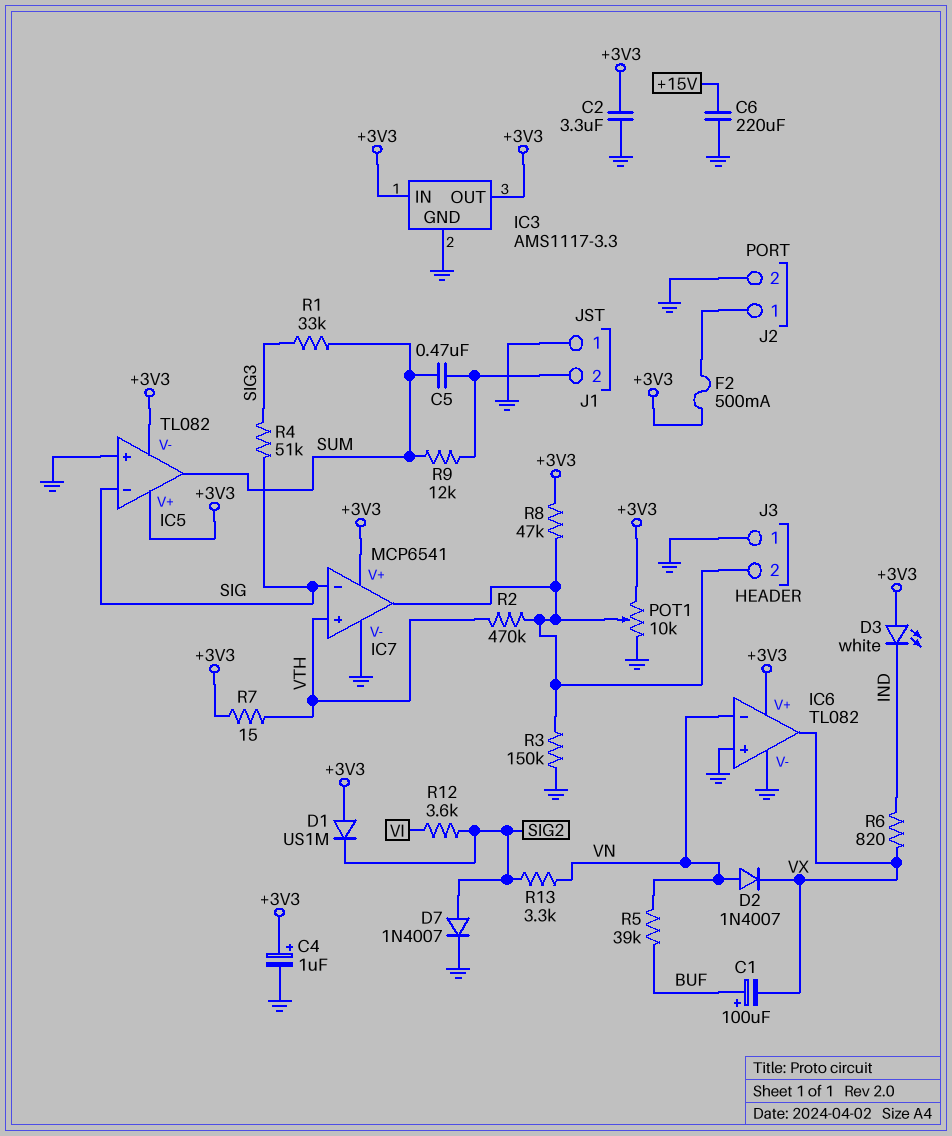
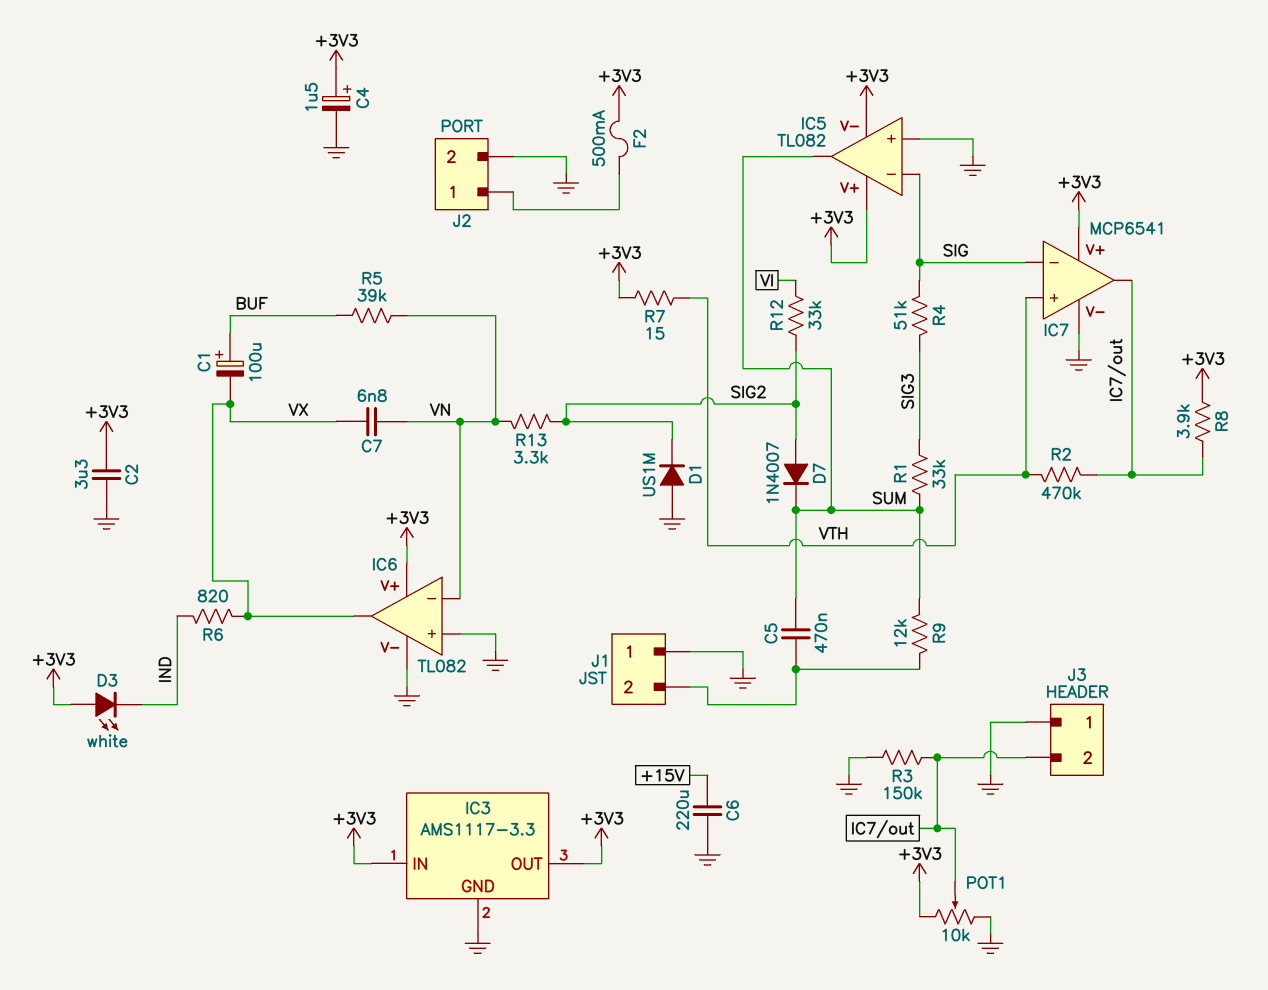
C4: 1uF (plus +3V3, minus GND) -> 1.5uF (plus +3V3, minus GND)
C7: none -> 6.8nF (VN, VX)
D1: diode US1M (A +3V3, K SIG2) -> diode US1M (A GND, K SIG2)
D2: diode 1N4007 (A VN, K VX) -> none
D7: diode 1N4007 (A SIG2, K GND) -> diode 1N4007 (A SIG2, K SUM)
R8: 47k (+3V3, IC7/out) -> 3.9k (+3V3, IC7/out)
R12: 3.6k (SIG2, VI) -> 33k (SIG2, VI)

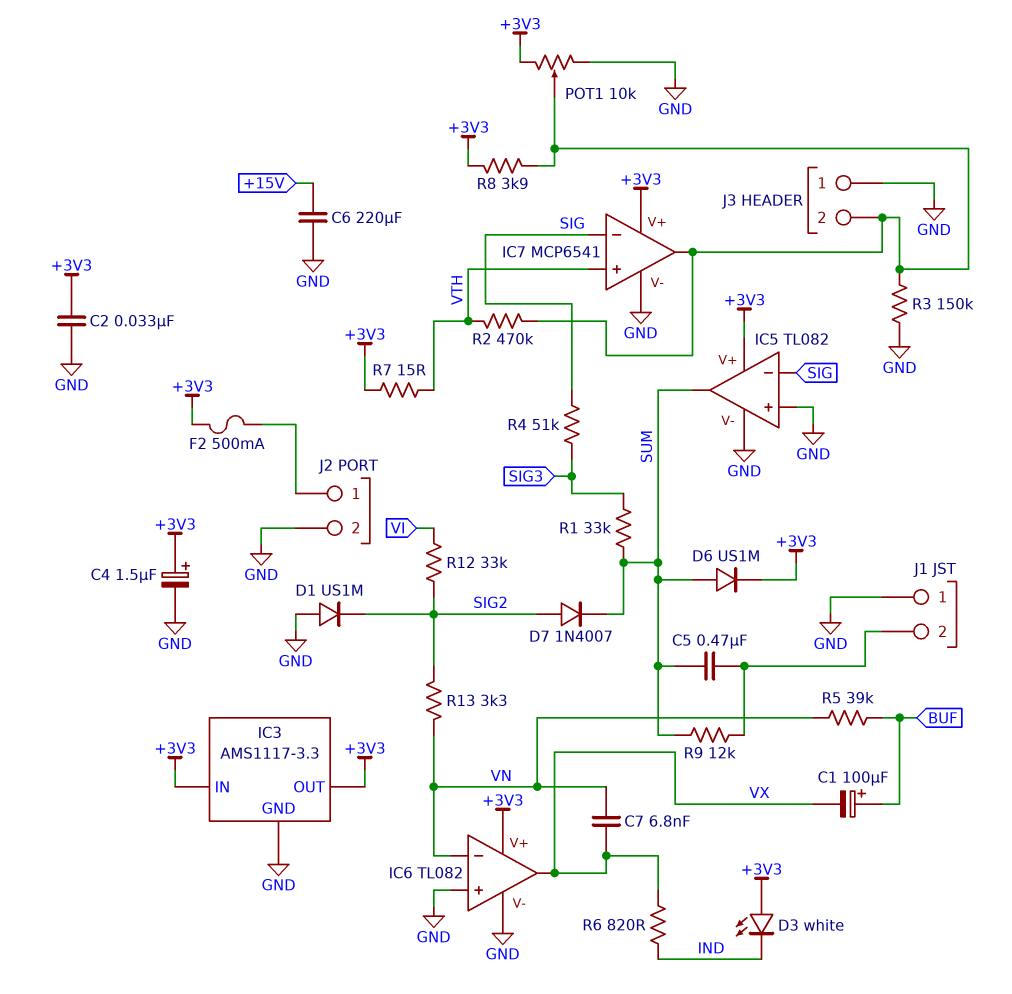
C2: 3.3uF (+3V3, GND) -> 33nF (+3V3, GND)
D6: none -> diode US1M (A SUM, K +3V3)
IC5 pin V-: +3V3 -> GND

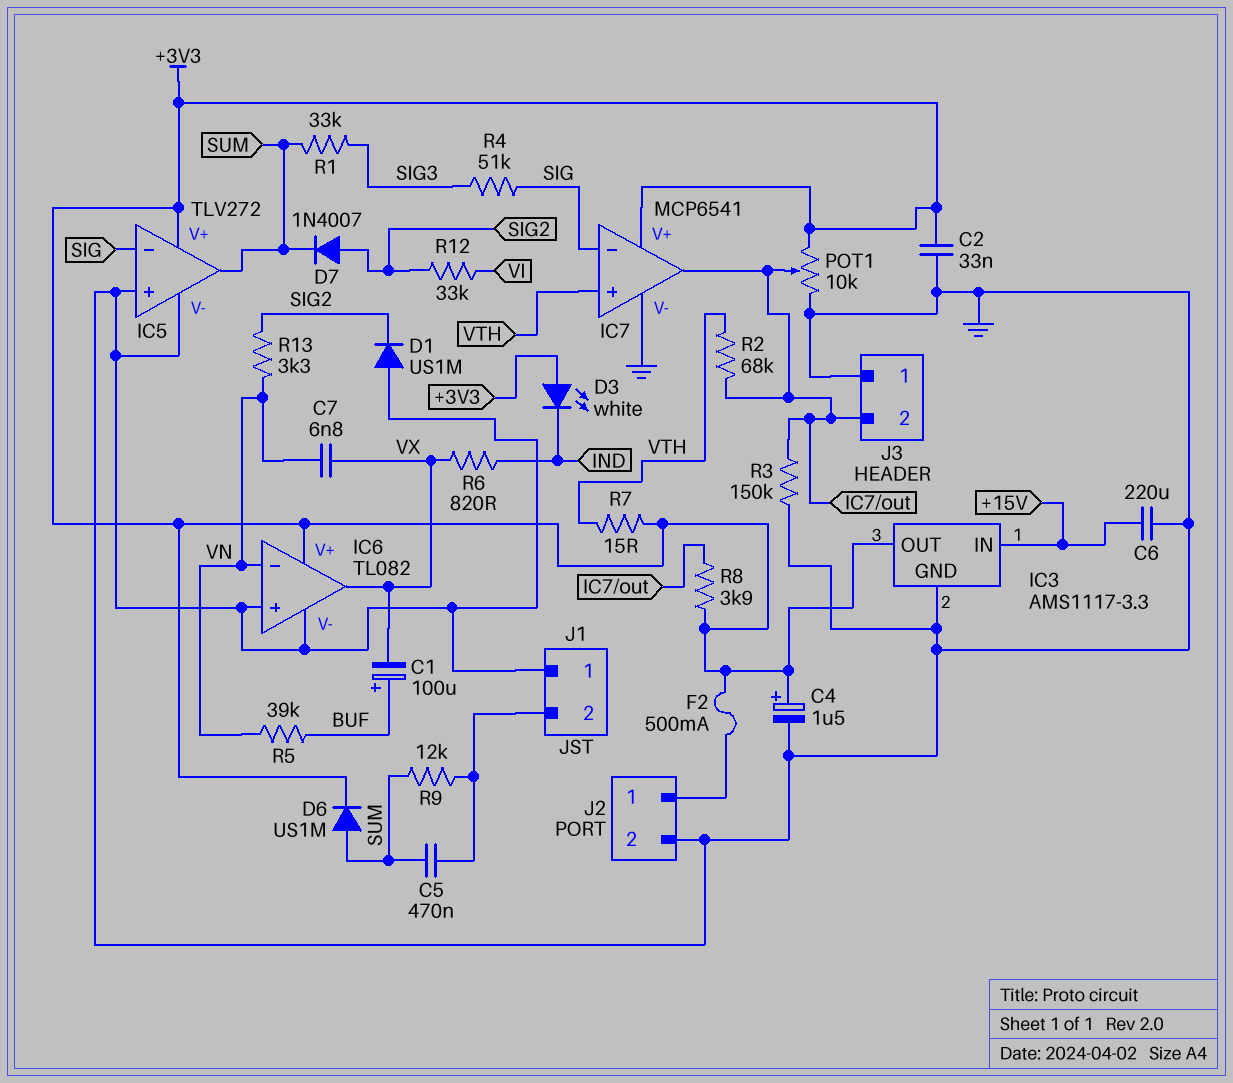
IC3 pin IN: +3V3 -> +15V
IC5: TL082 -> TLV272
R2: 470k (IC7/out, VTH) -> 68k (IC7/out, VTH)

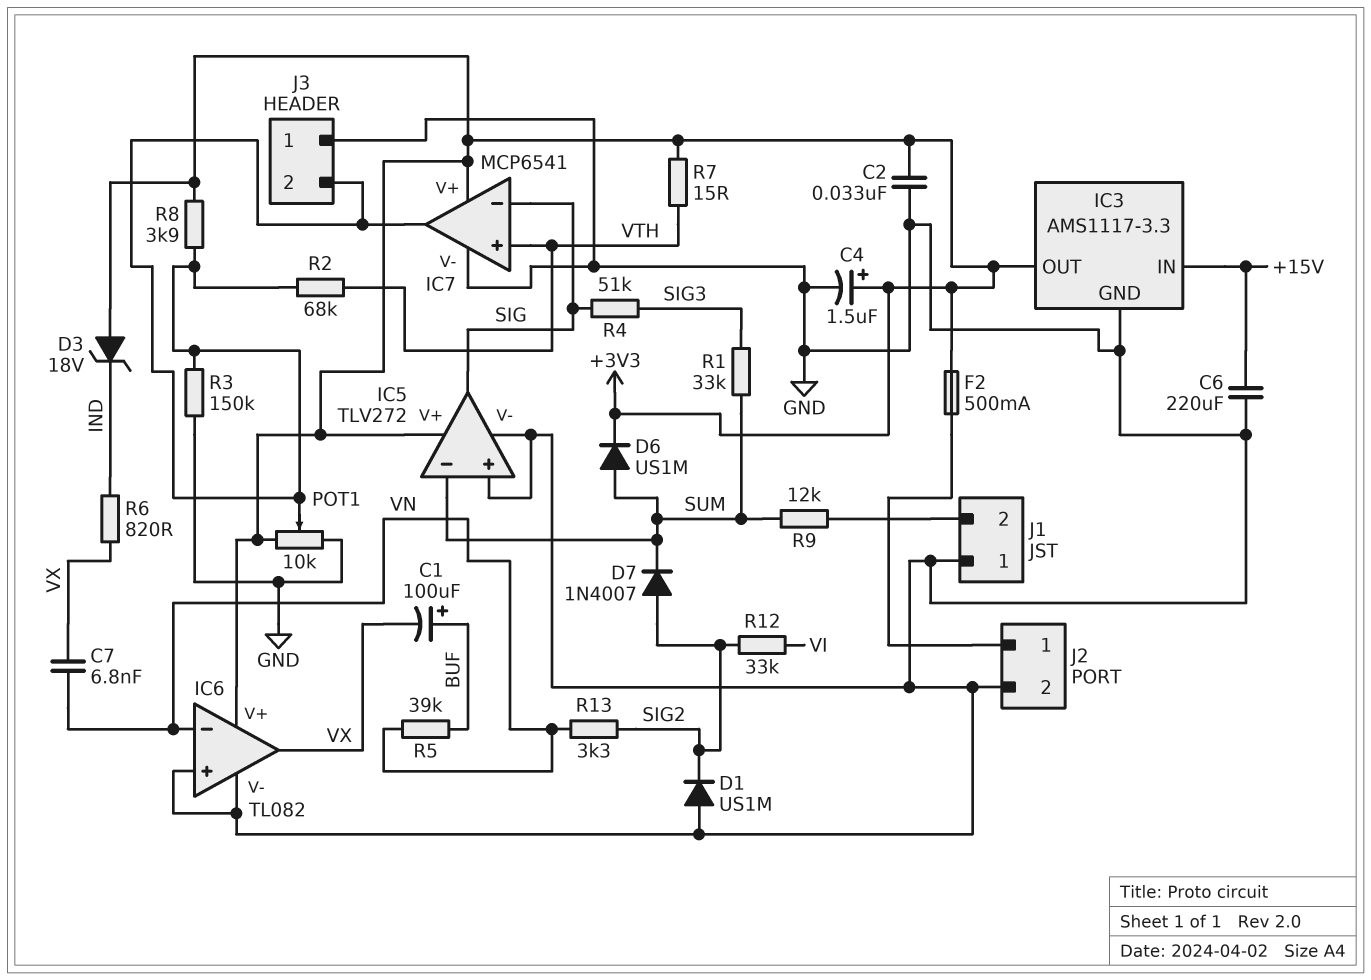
C5: 470nF (J1/2, SUM) -> none
D3: LED white (A +3V3, K IND) -> zener 18V (A +3V3, K IND)
IC5 pin in-: SIG -> SUM
IC5 pin out: SUM -> SIG

